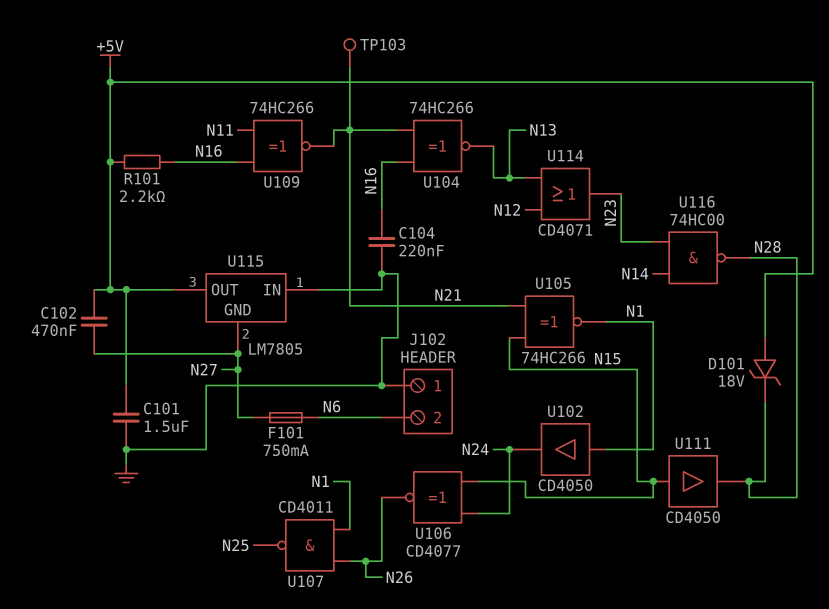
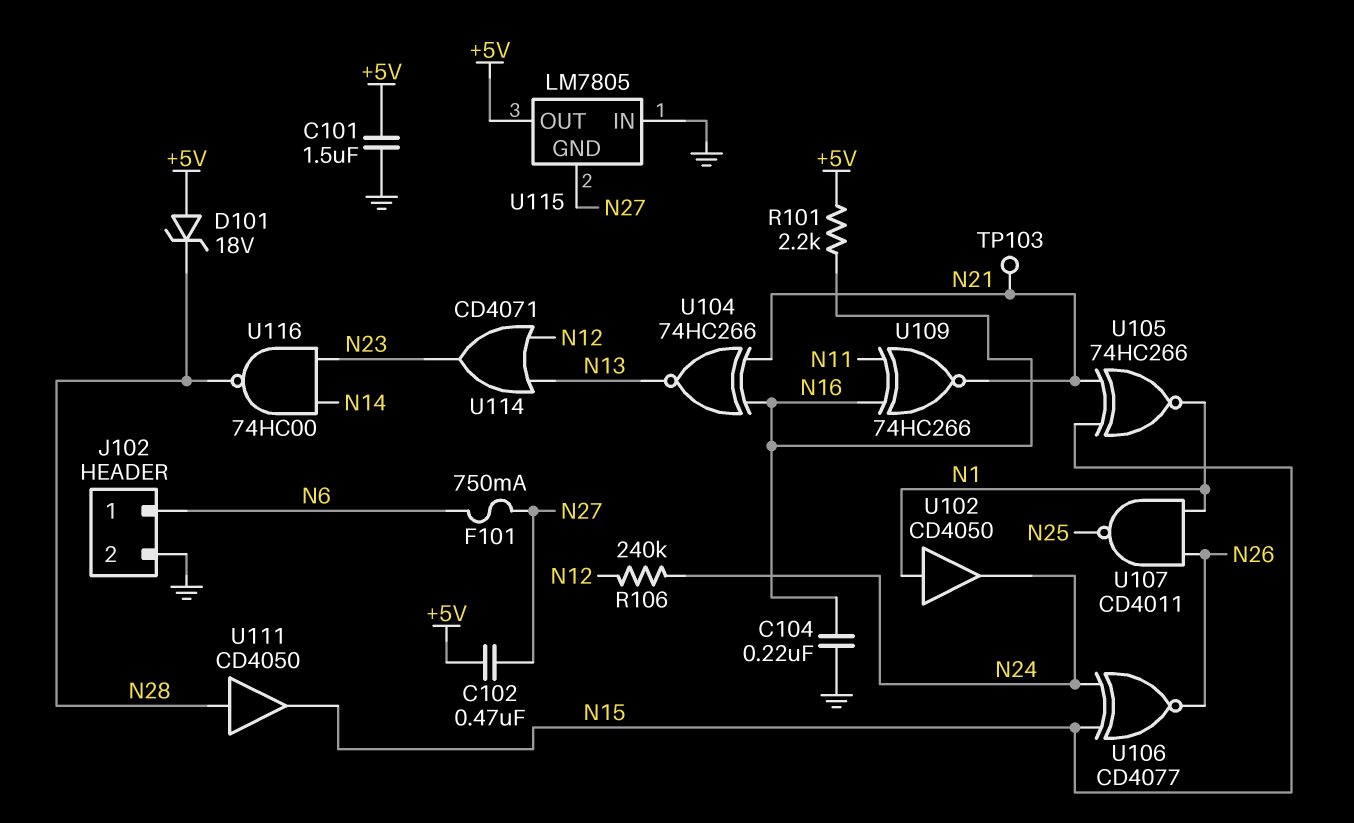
J102 pin 1: GND -> N6
J102 pin 2: N6 -> GND
R106: none -> 240k (N12, N24)
U111: buffer CD4050 (in N15, out N28) -> buffer CD4050 (in N28, out N15)

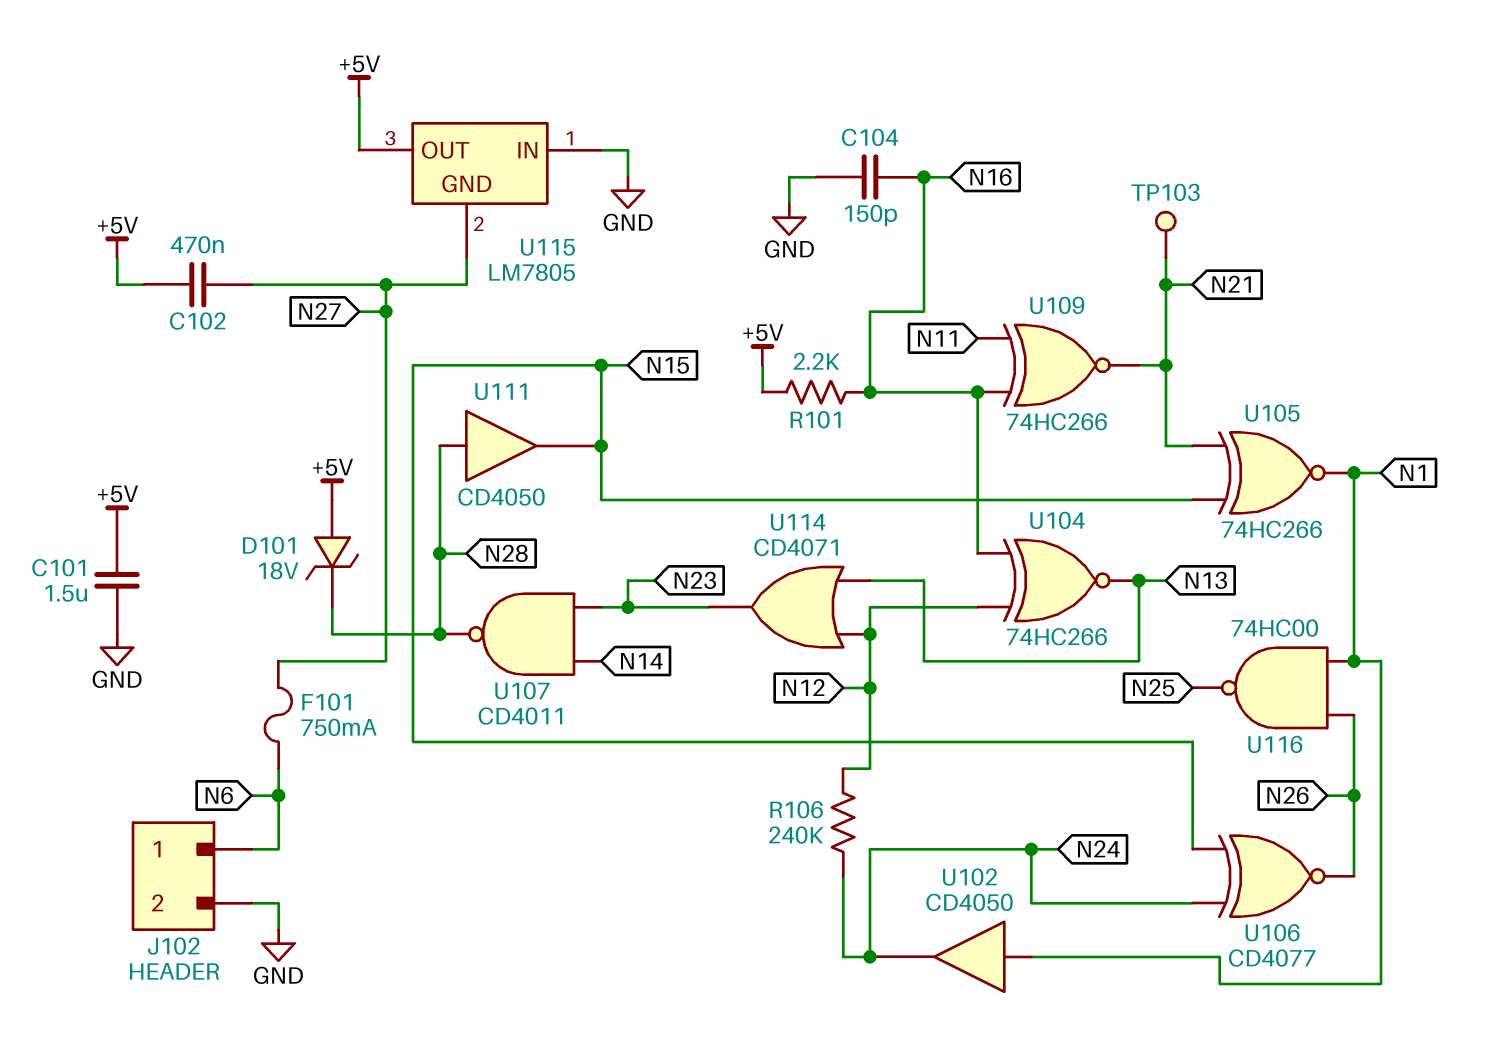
C104: 220nF (GND, N16) -> 150pF (GND, N16)
U104: XNOR 74HC266 (in N16, in N21, out N13) -> XNOR 74HC266 (in N12, in N16, out N13)
U107: NAND CD4011 (in N1, in N26, out N25) -> NAND CD4011 (in N14, in N23, out N28)
U116: NAND 74HC00 (in N14, in N23, out N28) -> NAND 74HC00 (in N1, in N26, out N25)

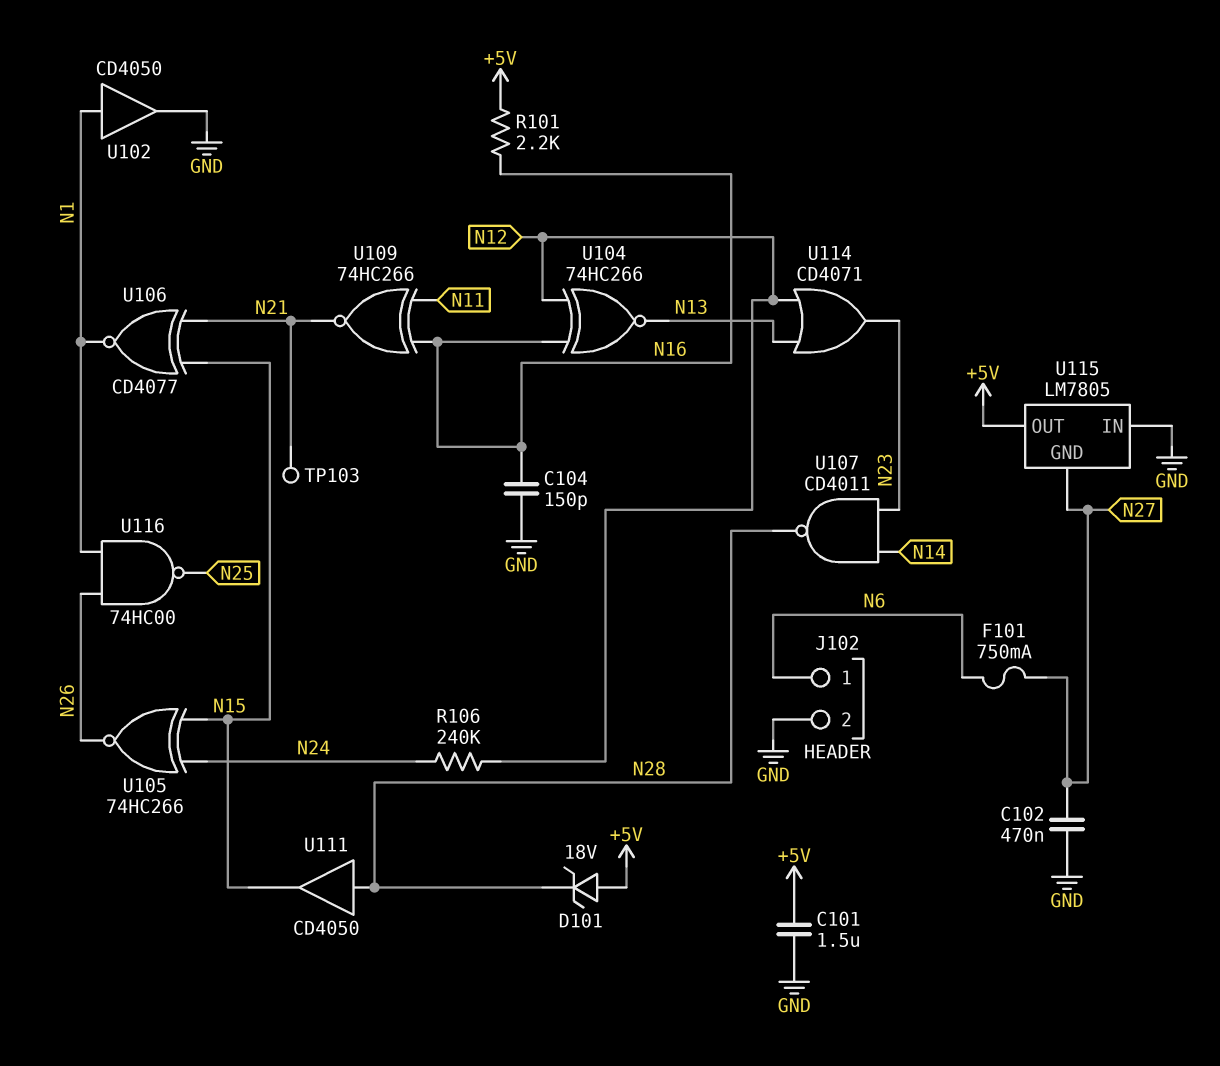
C102: 470nF (+5V, N27) -> 470nF (GND, N27)
U102: buffer CD4050 (in N1, out N24) -> buffer CD4050 (in N1, out GND)
U105: XNOR 74HC266 (in N15, in N21, out N1) -> XNOR 74HC266 (in N15, in N24, out N26)
U106: XNOR CD4077 (in N15, in N24, out N26) -> XNOR CD4077 (in N15, in N21, out N1)

